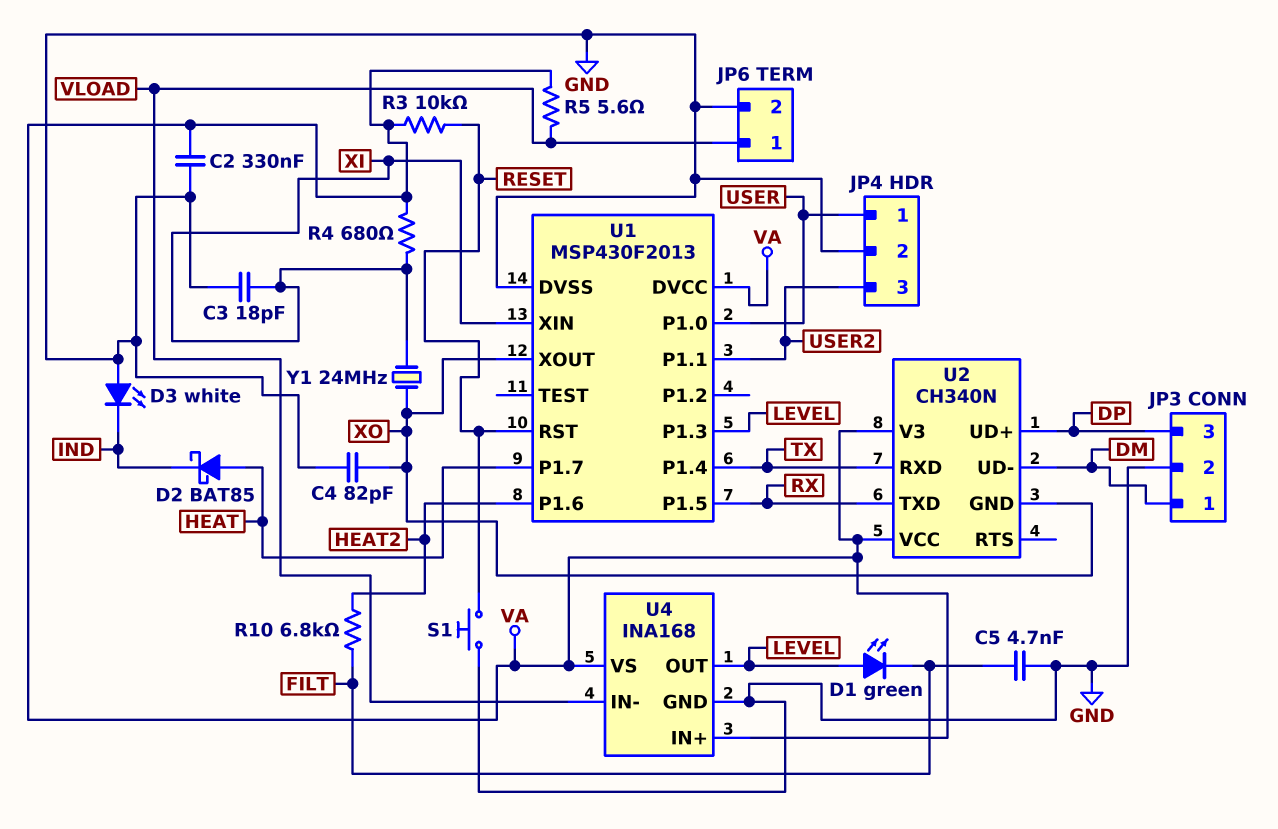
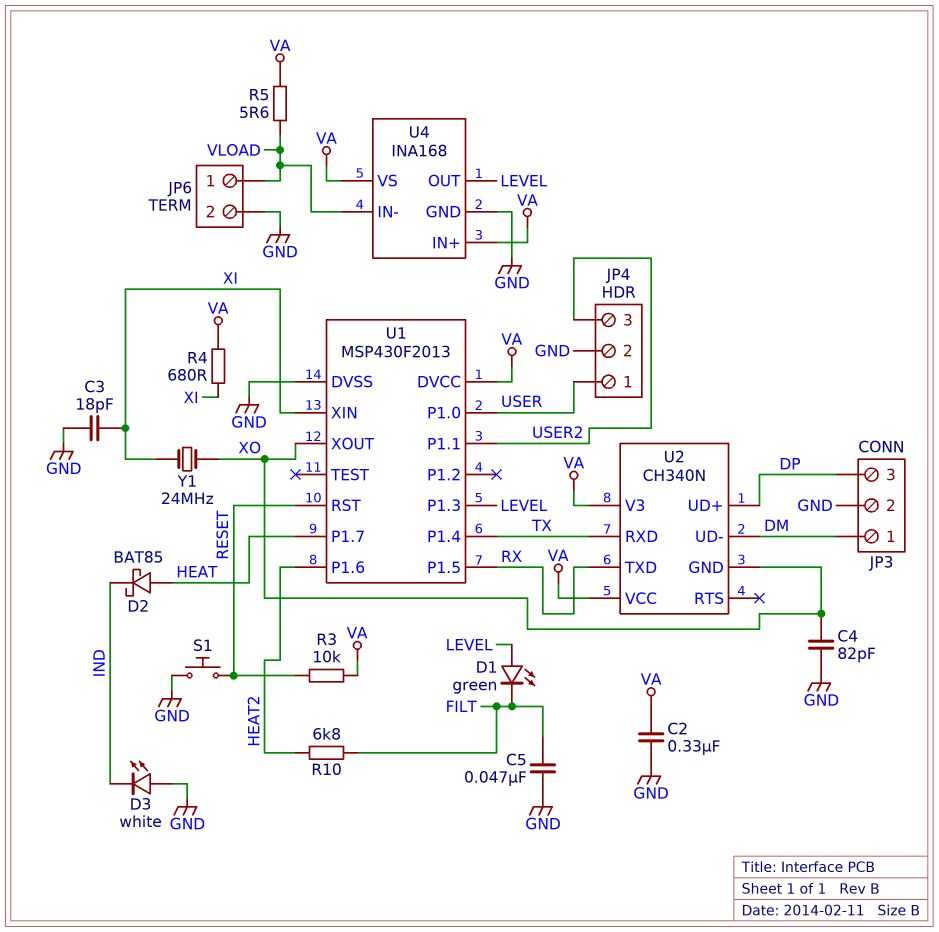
C5: 4.7nF (FILT, GND) -> 47nF (FILT, GND)

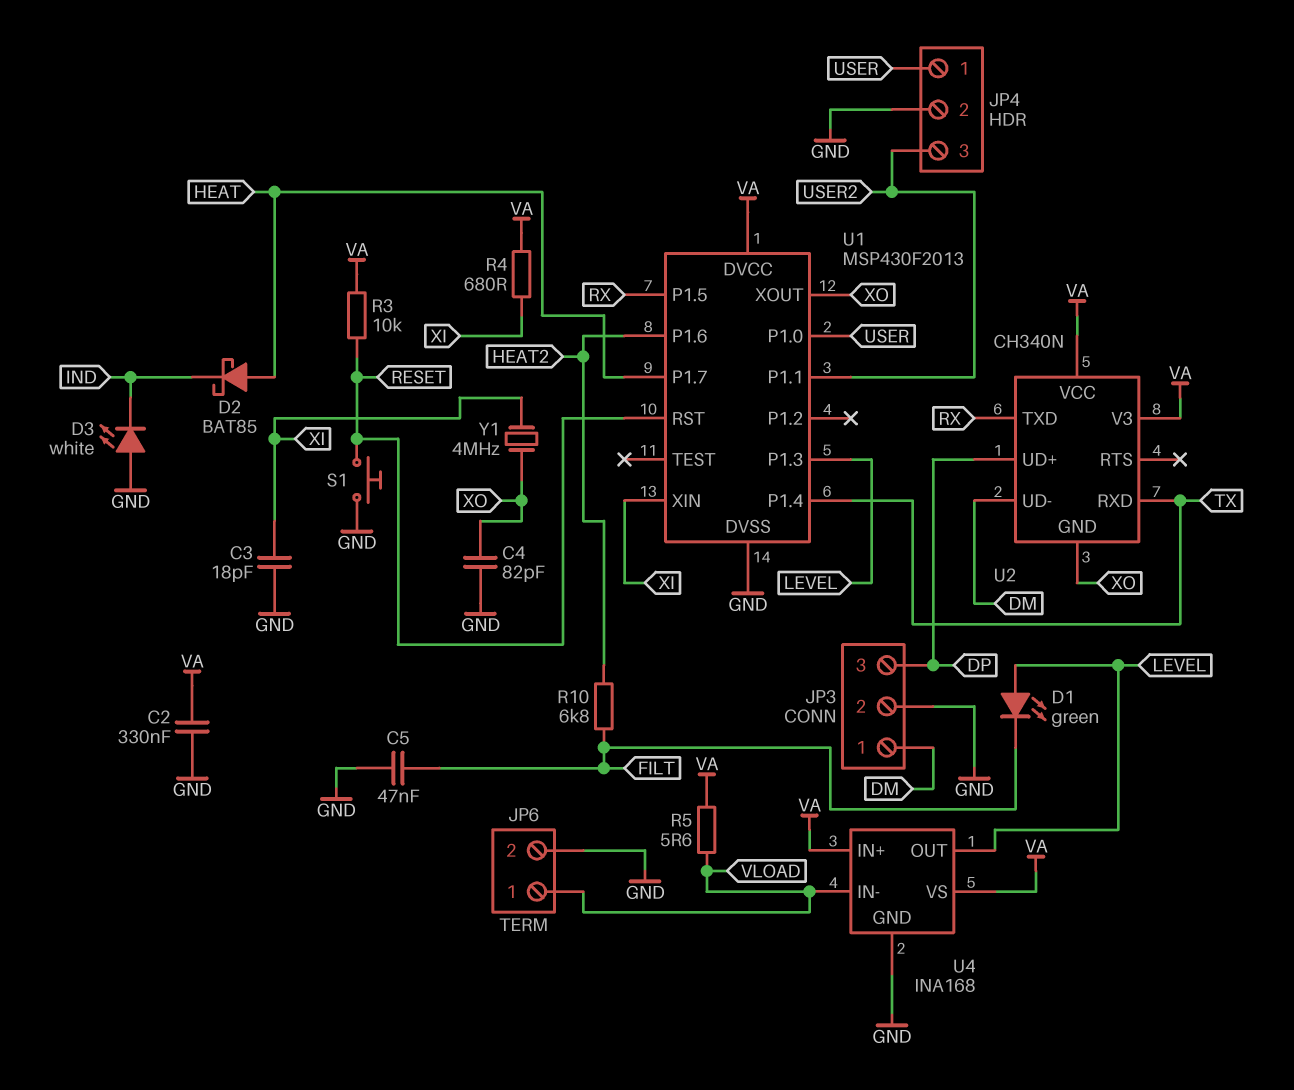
Y1: 24MHz (XI, XO) -> 4MHz (XI, XO)

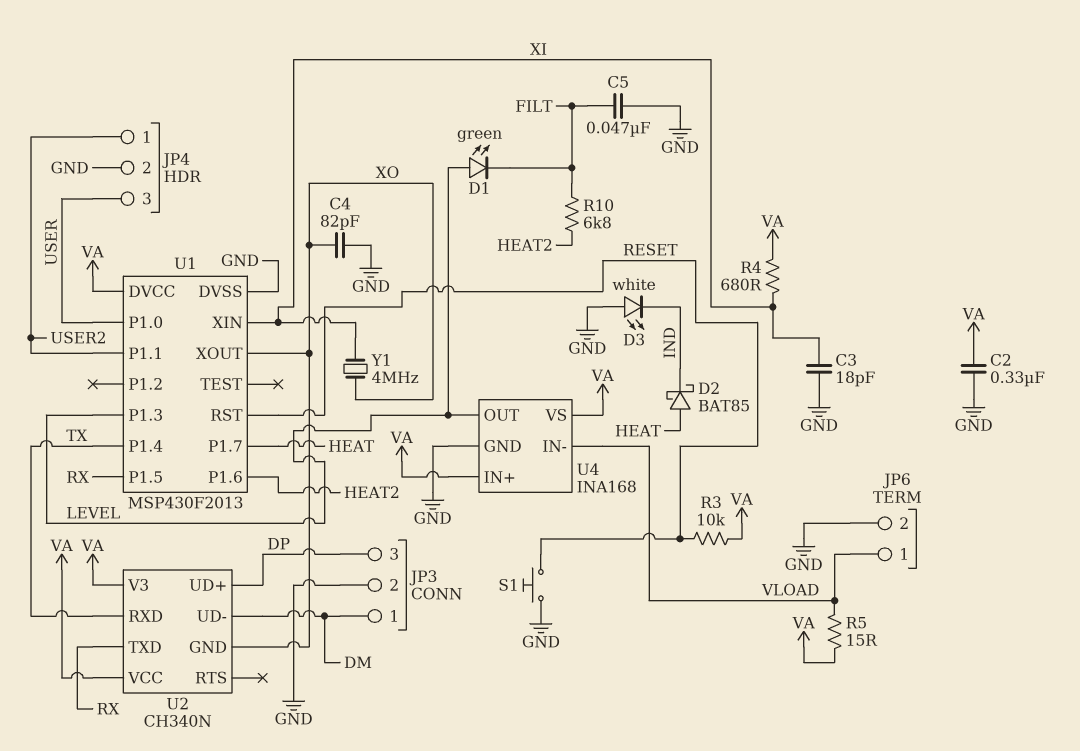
JP4 pin 1: USER -> USER2
JP4 pin 3: USER2 -> USER
R5: 5.6 (VA, VLOAD) -> 15 (VA, VLOAD)

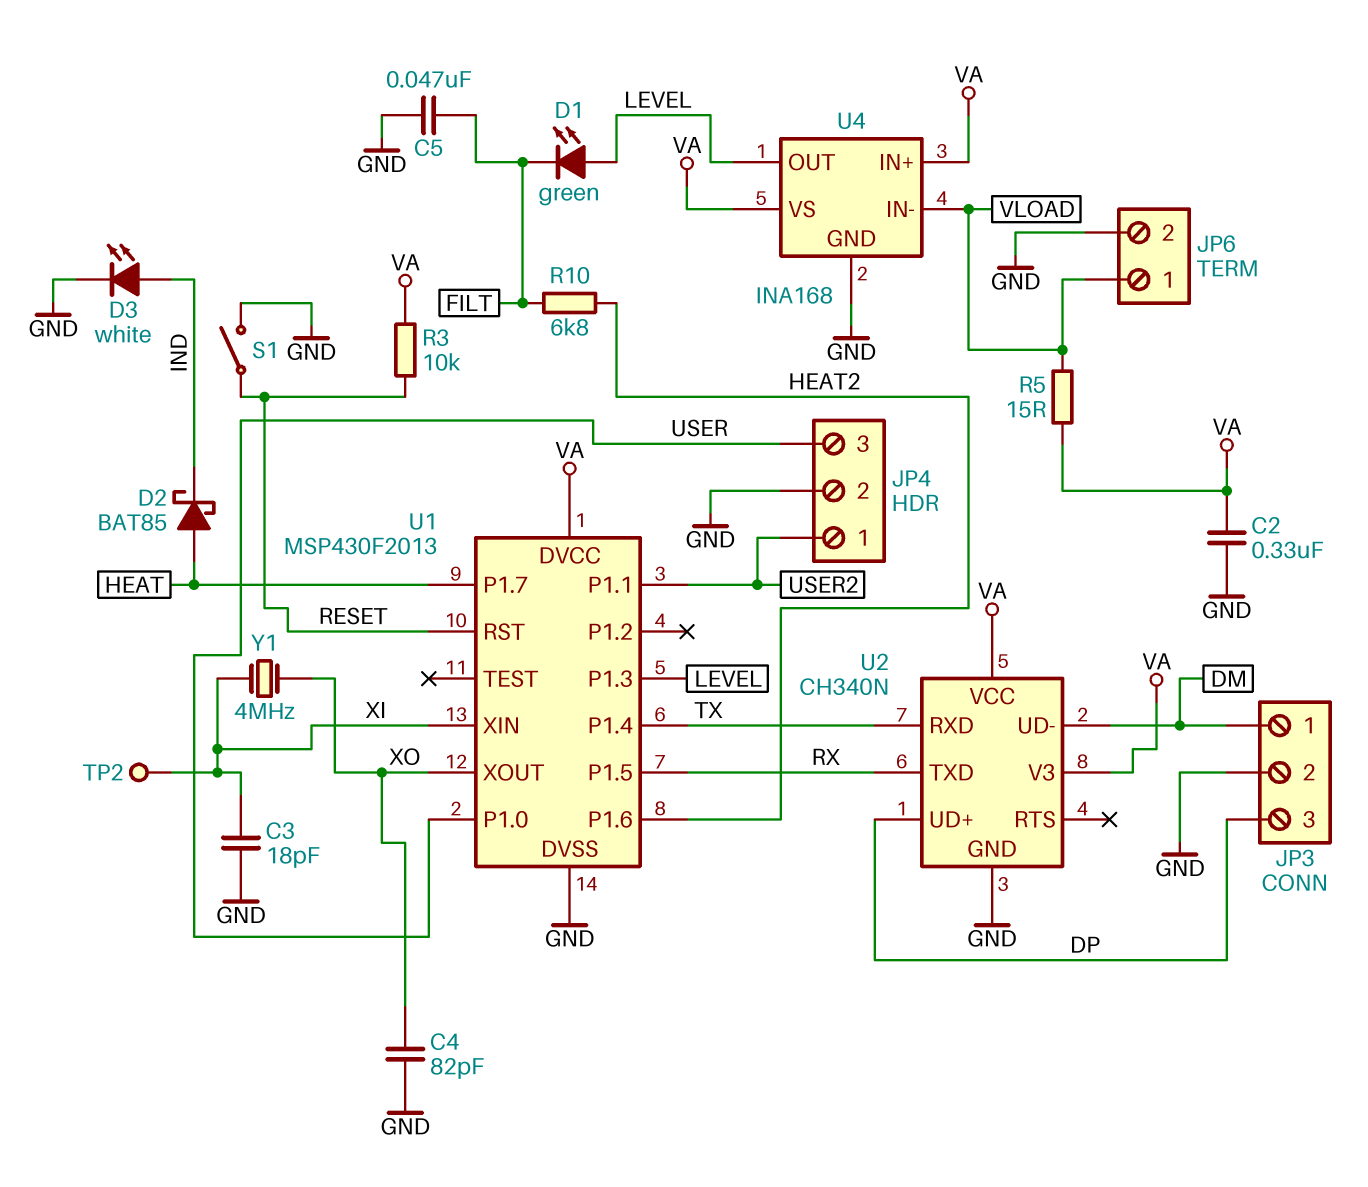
D3: LED white (A GND, K IND) -> LED white (A IND, K GND)
R4: 680 (VA, XI) -> none
S1: button (GND, RESET) -> switch (GND, RESET)
TP2: none -> test point (XI)
U2 pin GND: XO -> GND

